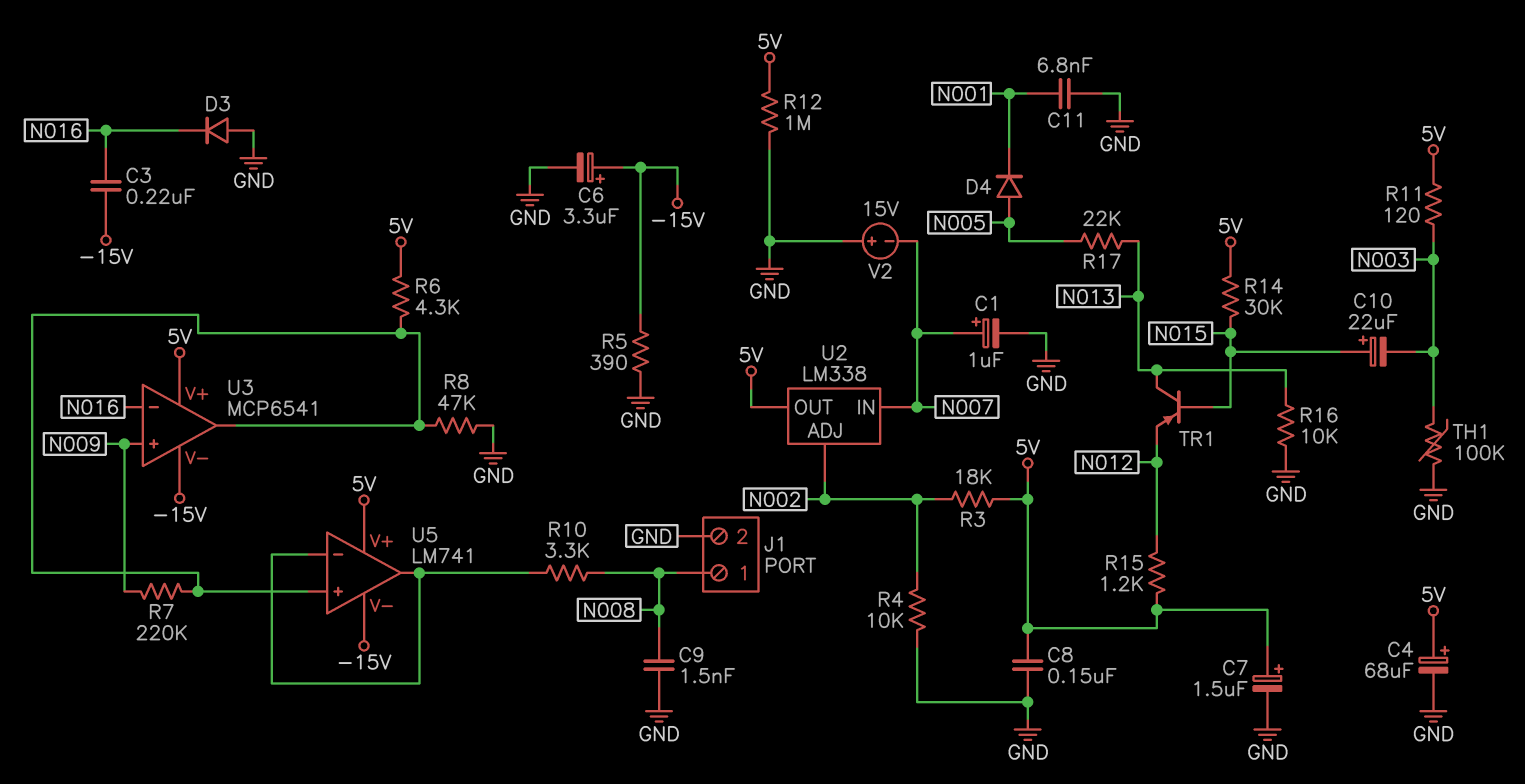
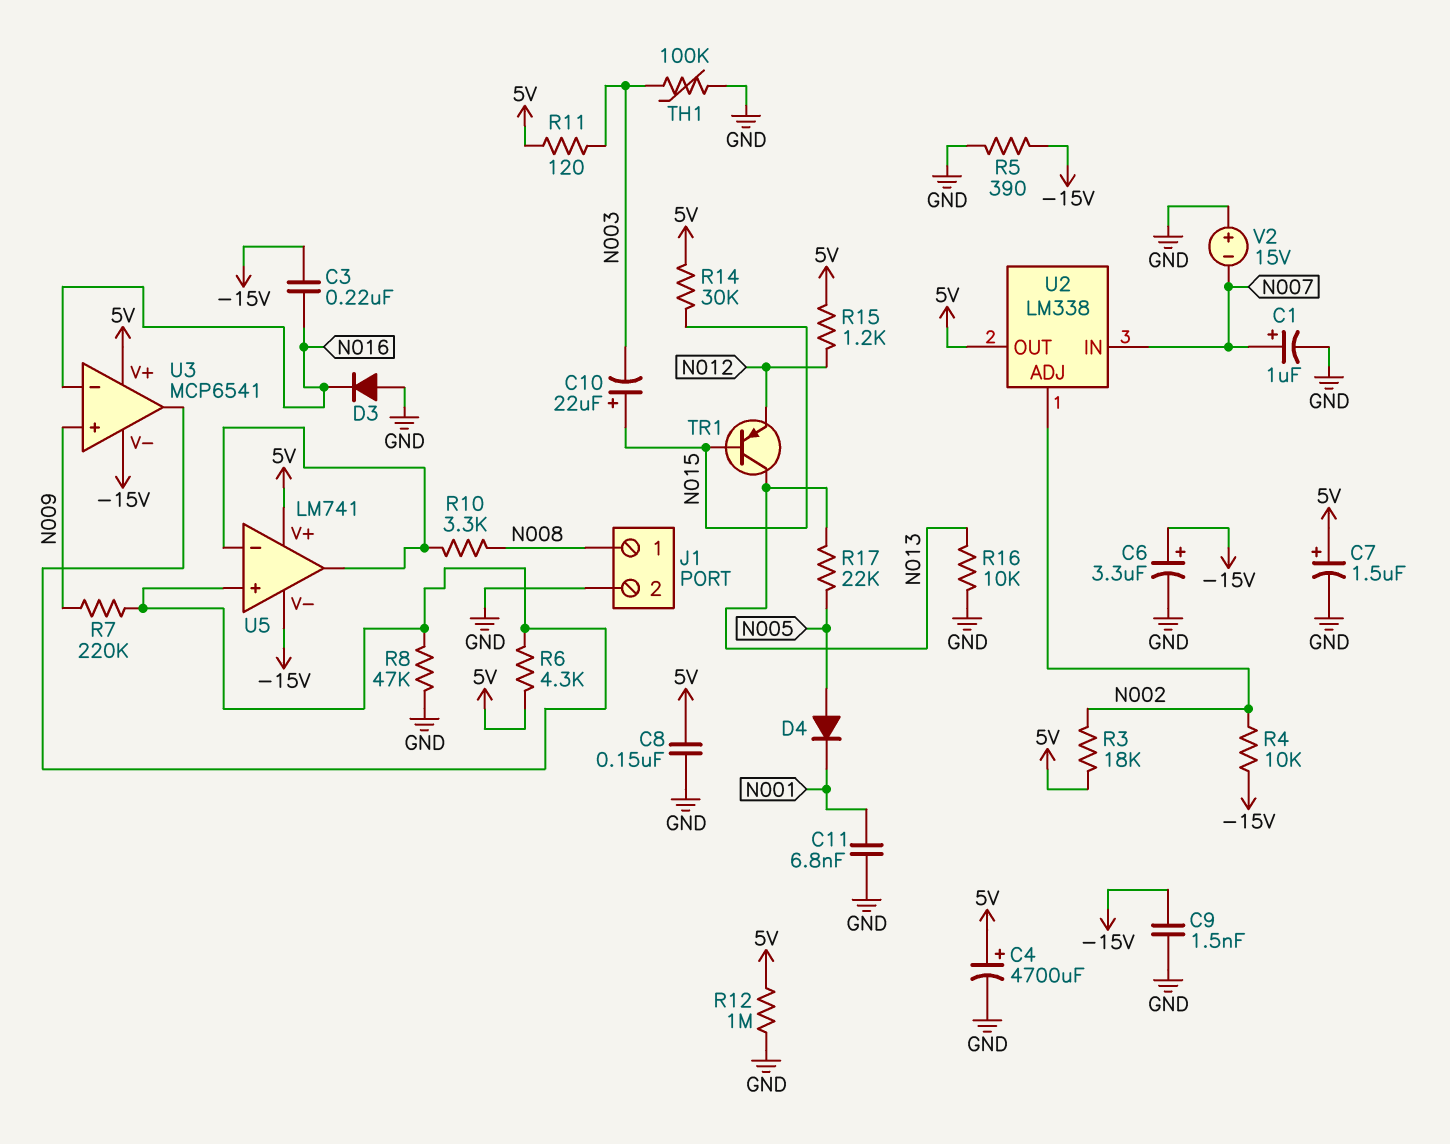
C4: 68uF (plus 5V, minus GND) -> 4700uF (plus 5V, minus GND)
C9: 1.5nF (GND, N008) -> 1.5nF (-15V, GND)
R4: 10k (GND, N002) -> 10k (-15V, N002)

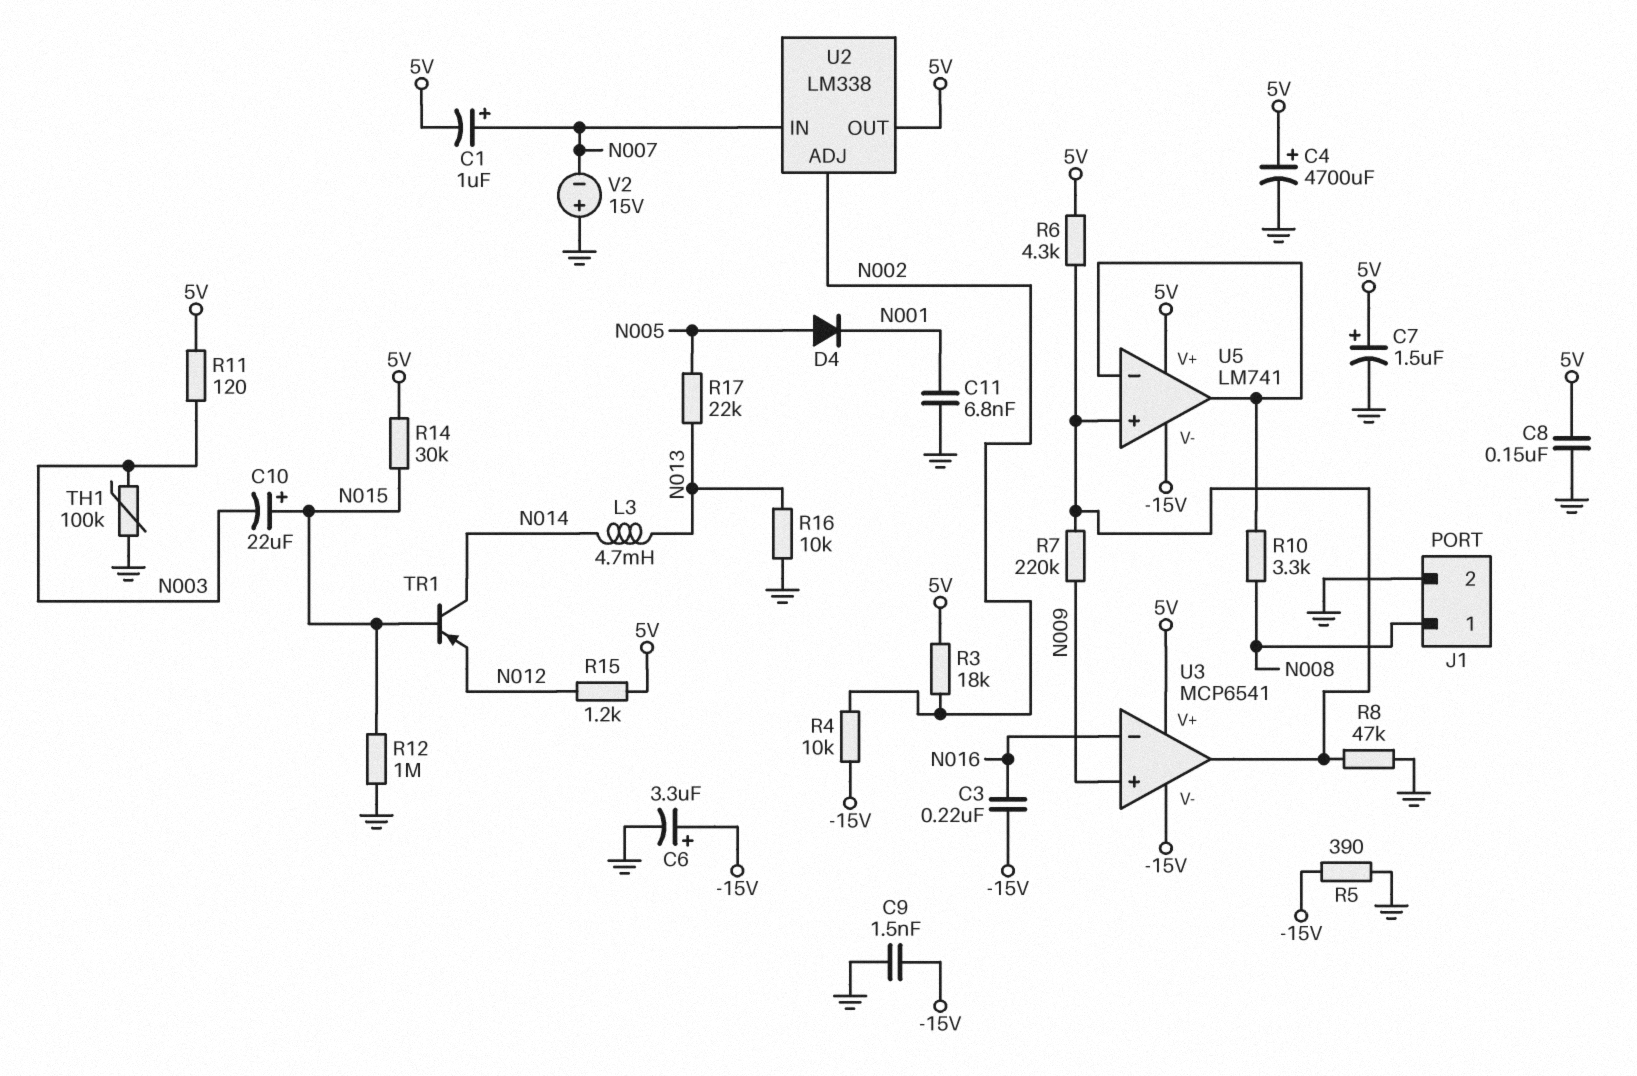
C1: 1uF (plus N007, minus GND) -> 1uF (plus N007, minus 5V)
D3: diode (A GND, K N016) -> none
L3: none -> 4.7mH (N013, N014)
R12: 1M (5V, GND) -> 1M (GND, N015)
TR1: PNP (B N015, C N013, E N012) -> PNP (B N015, C N014, E N012)

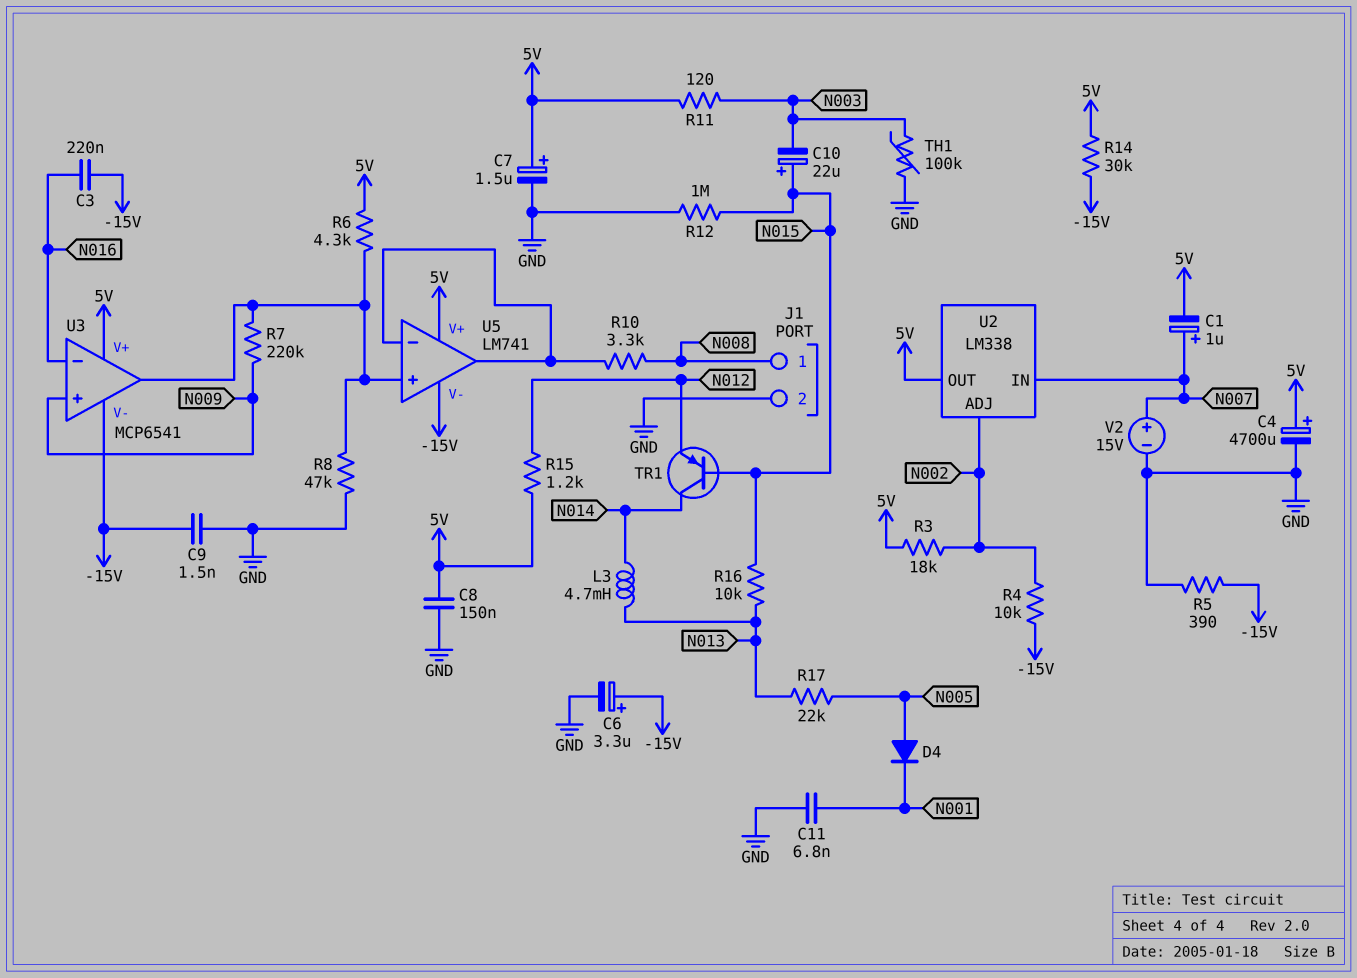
R14: 30k (5V, N015) -> 30k (-15V, 5V)
R16: 10k (GND, N013) -> 10k (N013, N015)
V2: 15V (plus GND, minus N007) -> 15V (plus N007, minus GND)

